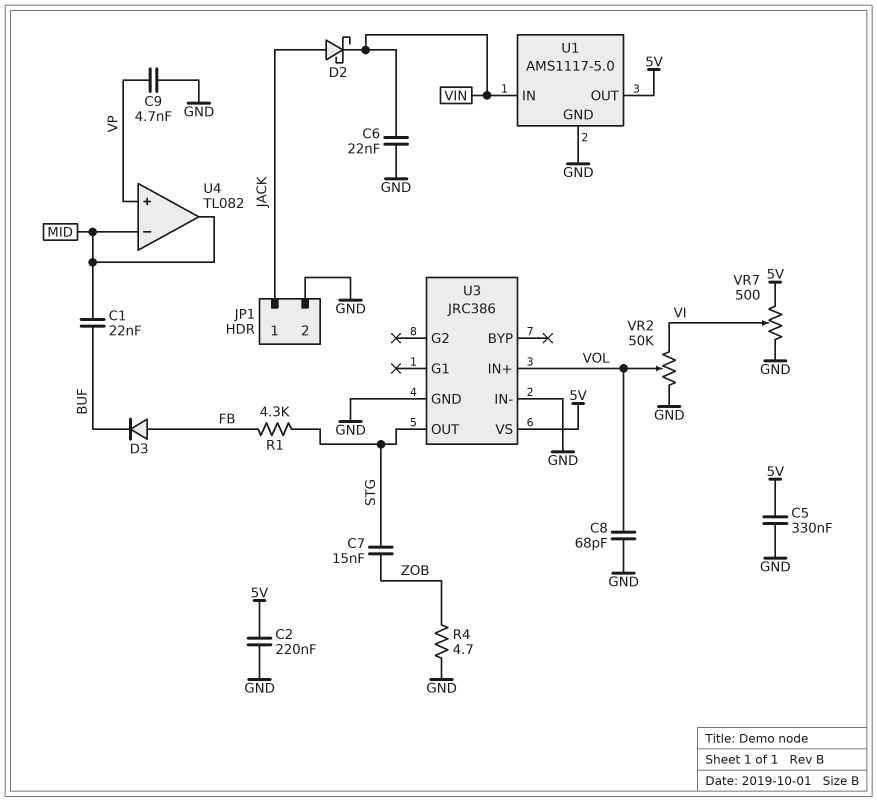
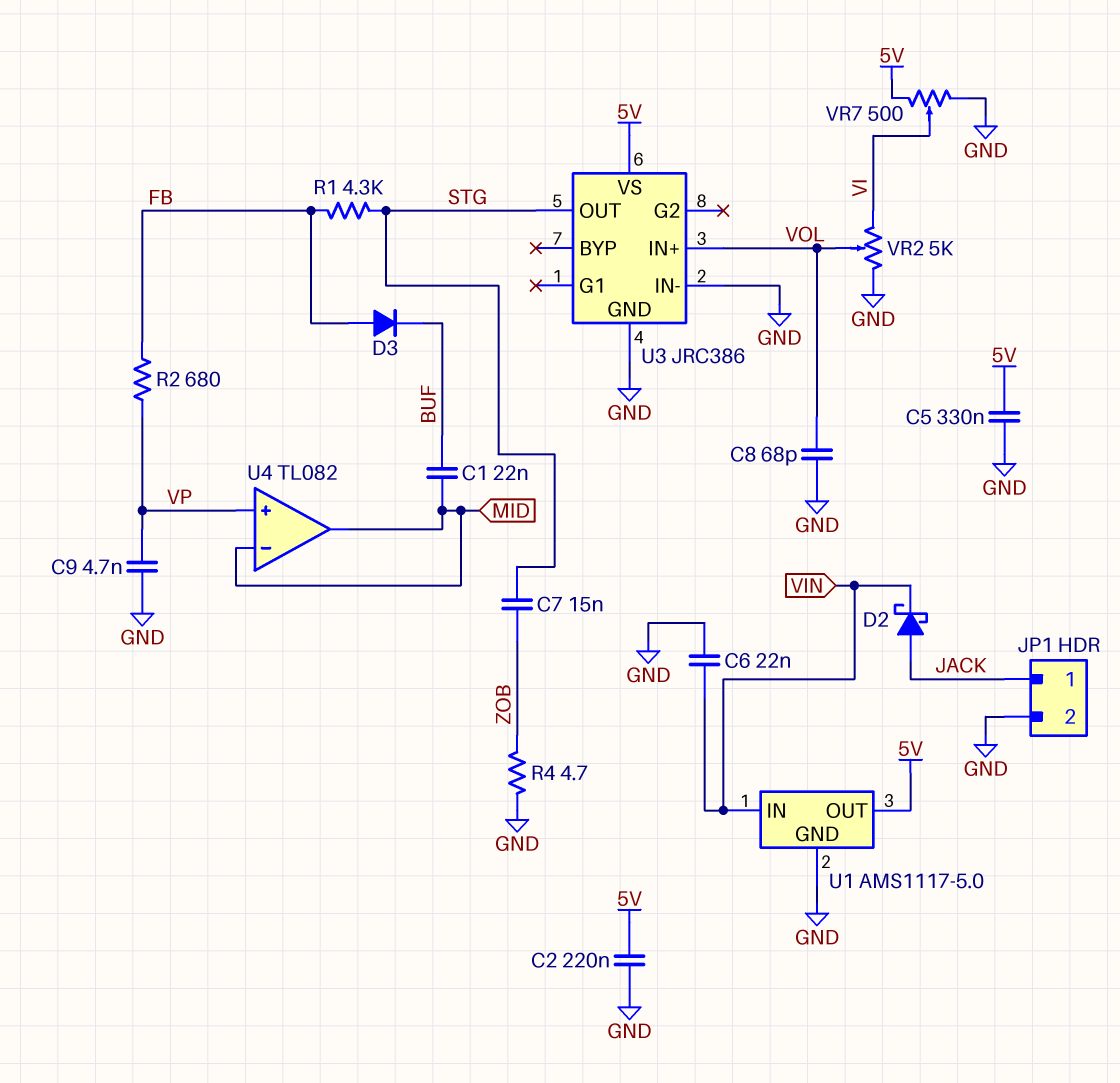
R2: none -> 680 (FB, VP)
VR2: 50k (GND, VI, wiper VOL) -> 5k (GND, VI, wiper VOL)

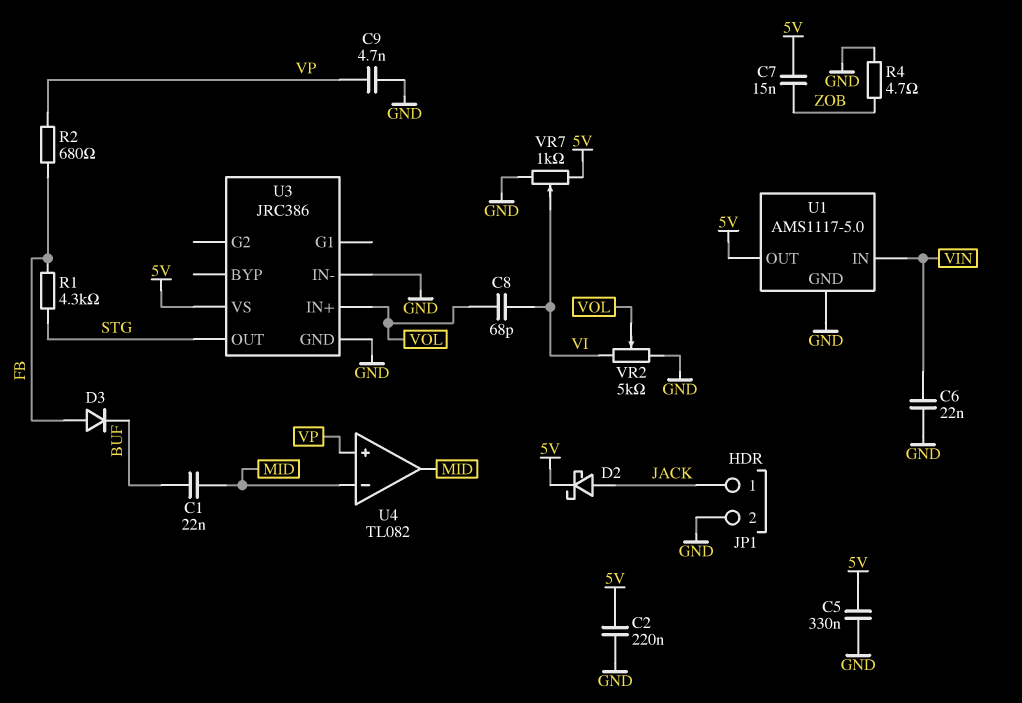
C7: 15nF (STG, ZOB) -> 15nF (5V, ZOB)
C8: 68pF (GND, VOL) -> 68pF (VI, VOL)
D2: schottky (A JACK, K VIN) -> schottky (A JACK, K 5V)
VR7: 500 (5V, GND, wiper VI) -> 1k (5V, GND, wiper VI)

